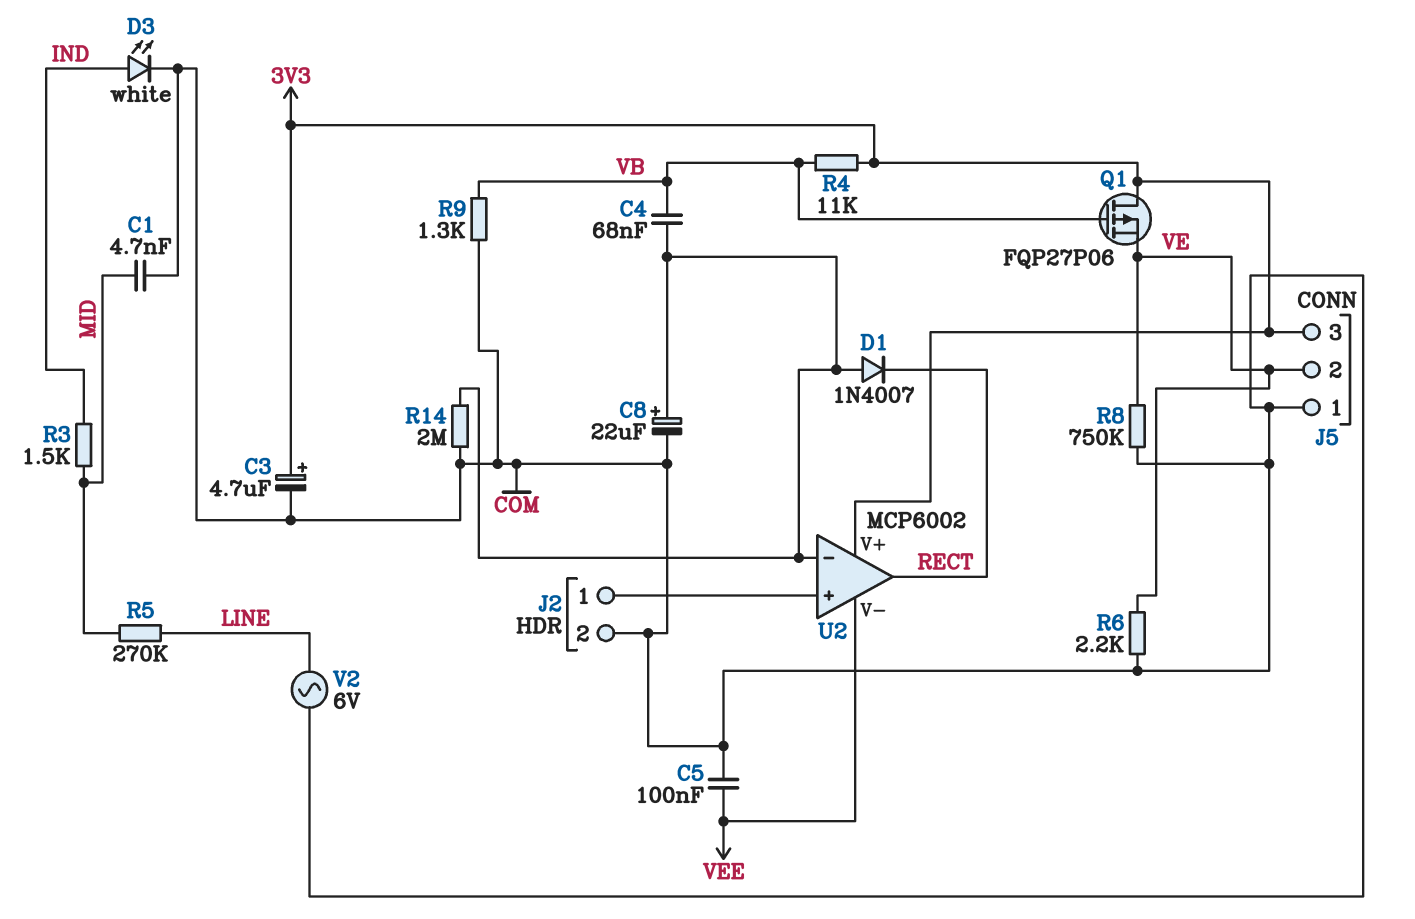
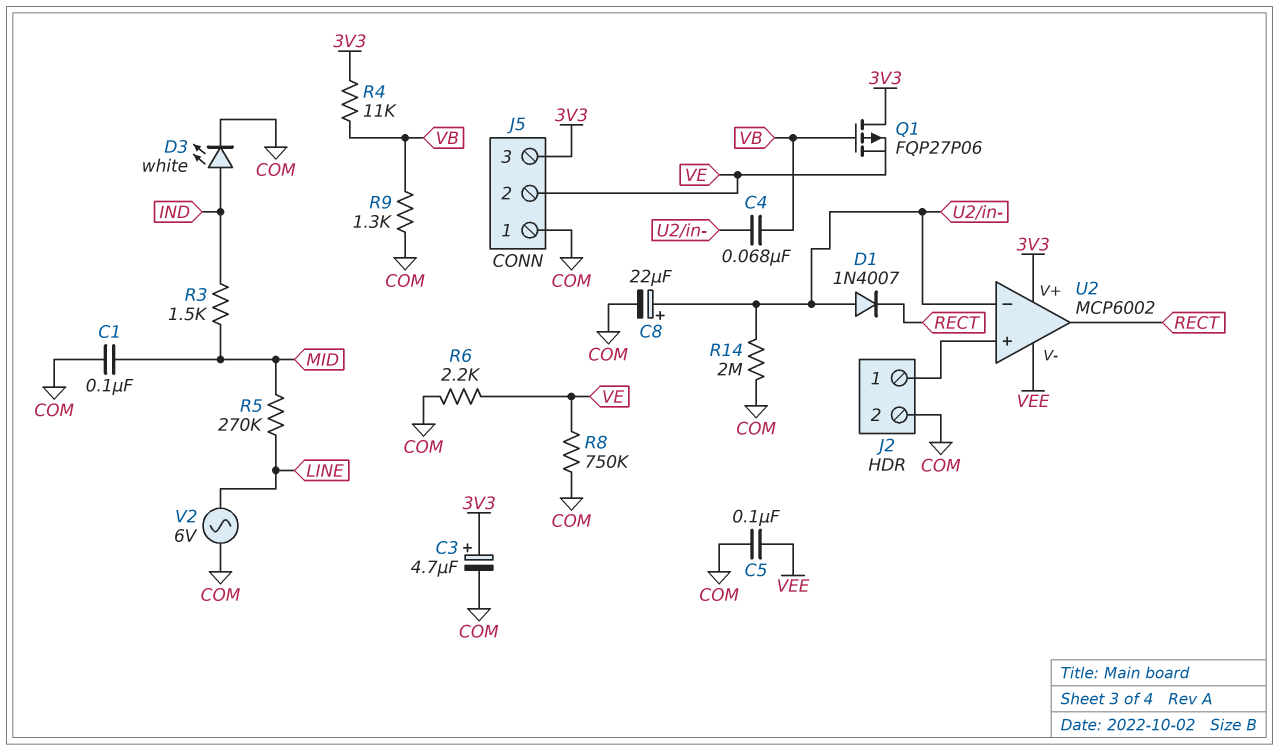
C1: 4.7nF (COM, MID) -> 100nF (COM, MID)

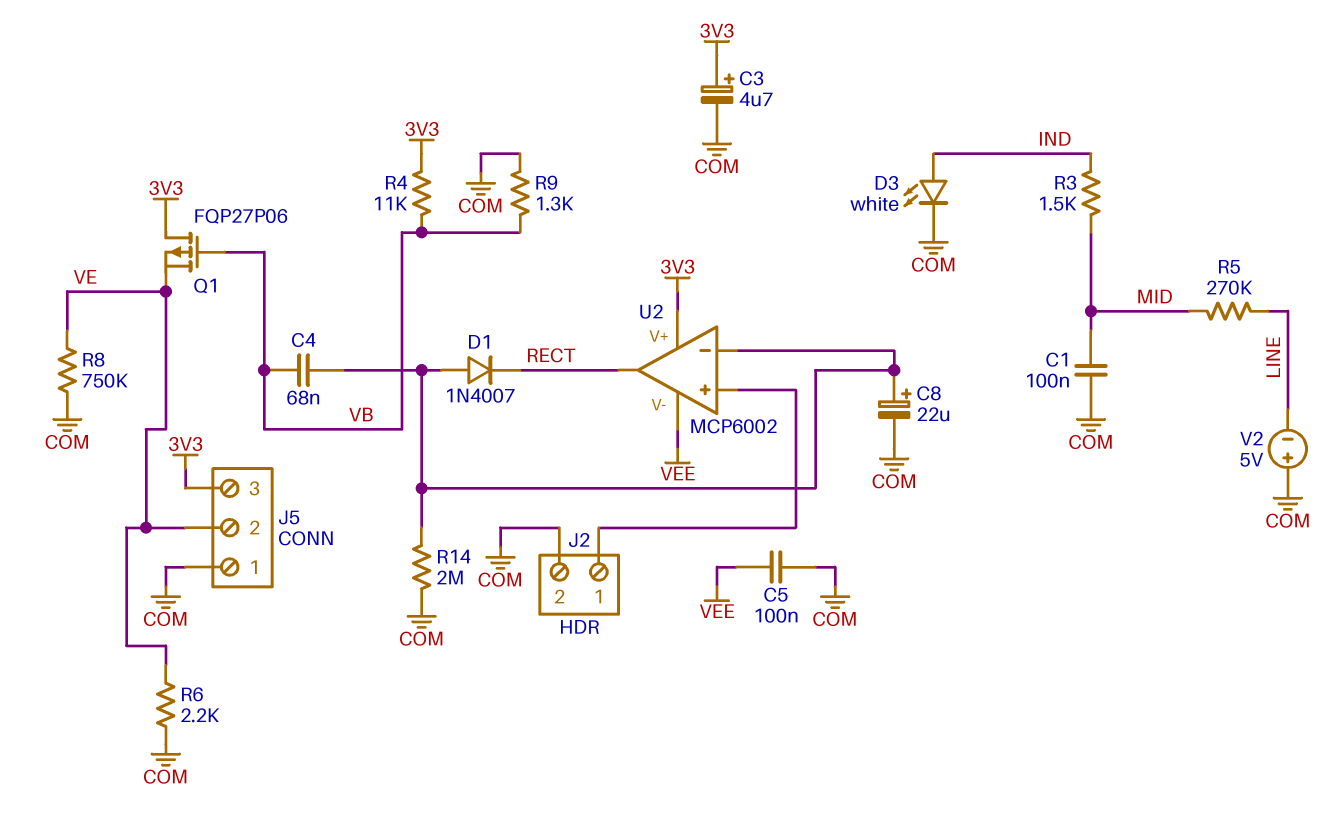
V2: AC 6V (COM, LINE) -> 5V (plus COM, minus LINE)

